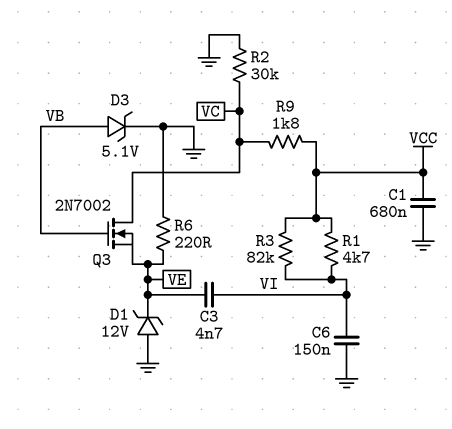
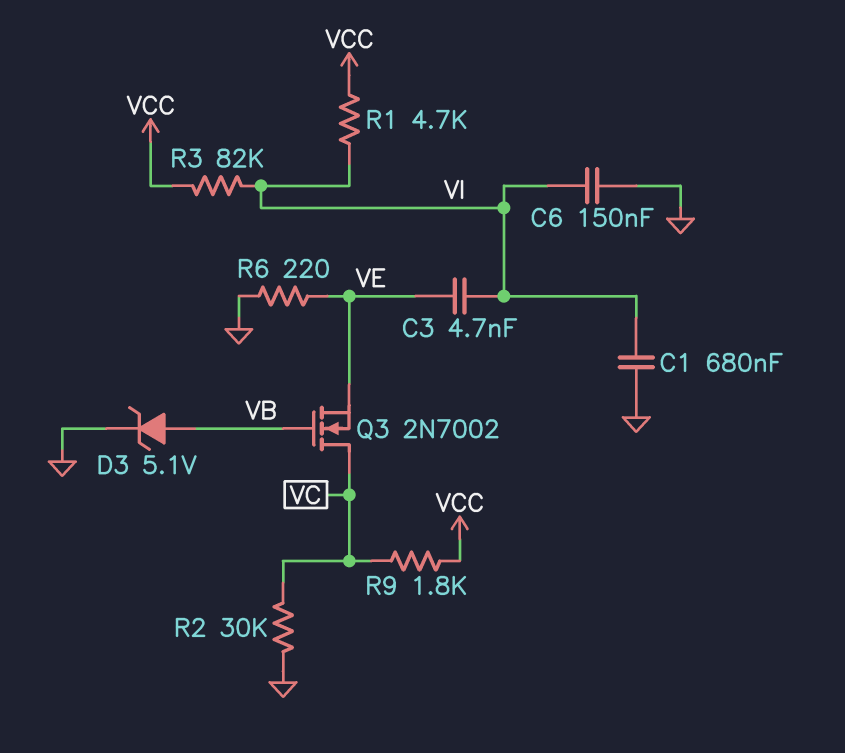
C1: 680nF (GND, VCC) -> 680nF (GND, VI)
D1: zener 12V (A GND, K VE) -> none

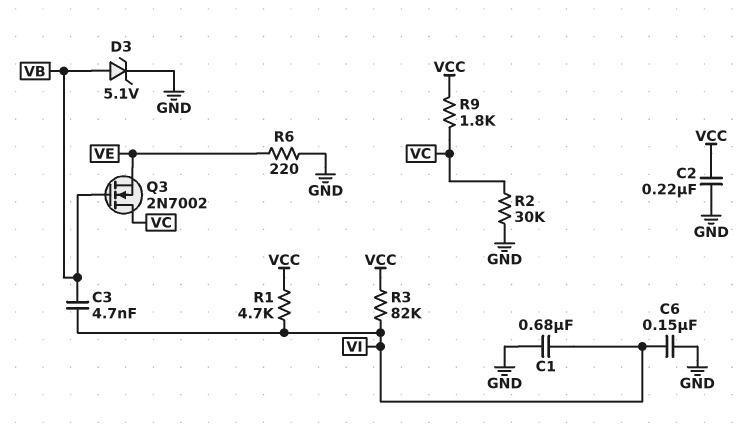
C2: none -> 220nF (GND, VCC)
C3: 4.7nF (VE, VI) -> 4.7nF (VB, VI)

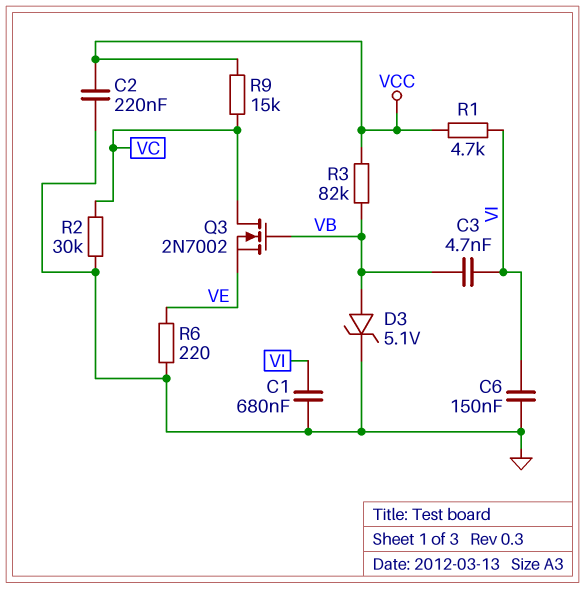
R3: 82k (VCC, VI) -> 82k (VB, VCC)
R9: 1.8k (VC, VCC) -> 15k (VC, VCC)

